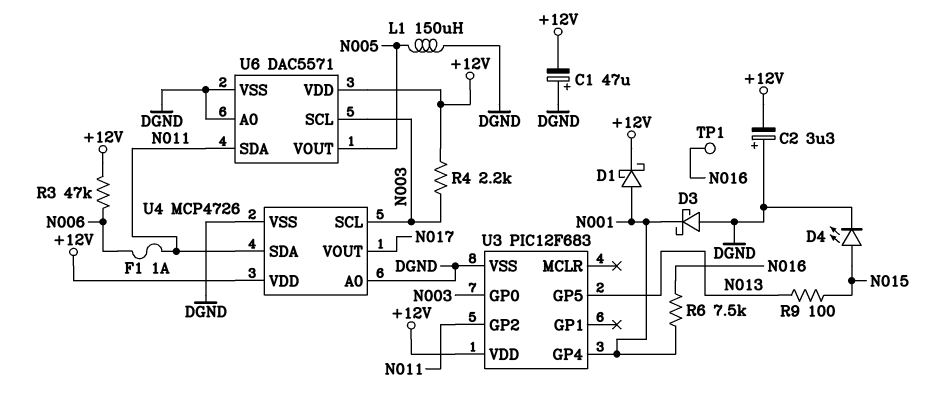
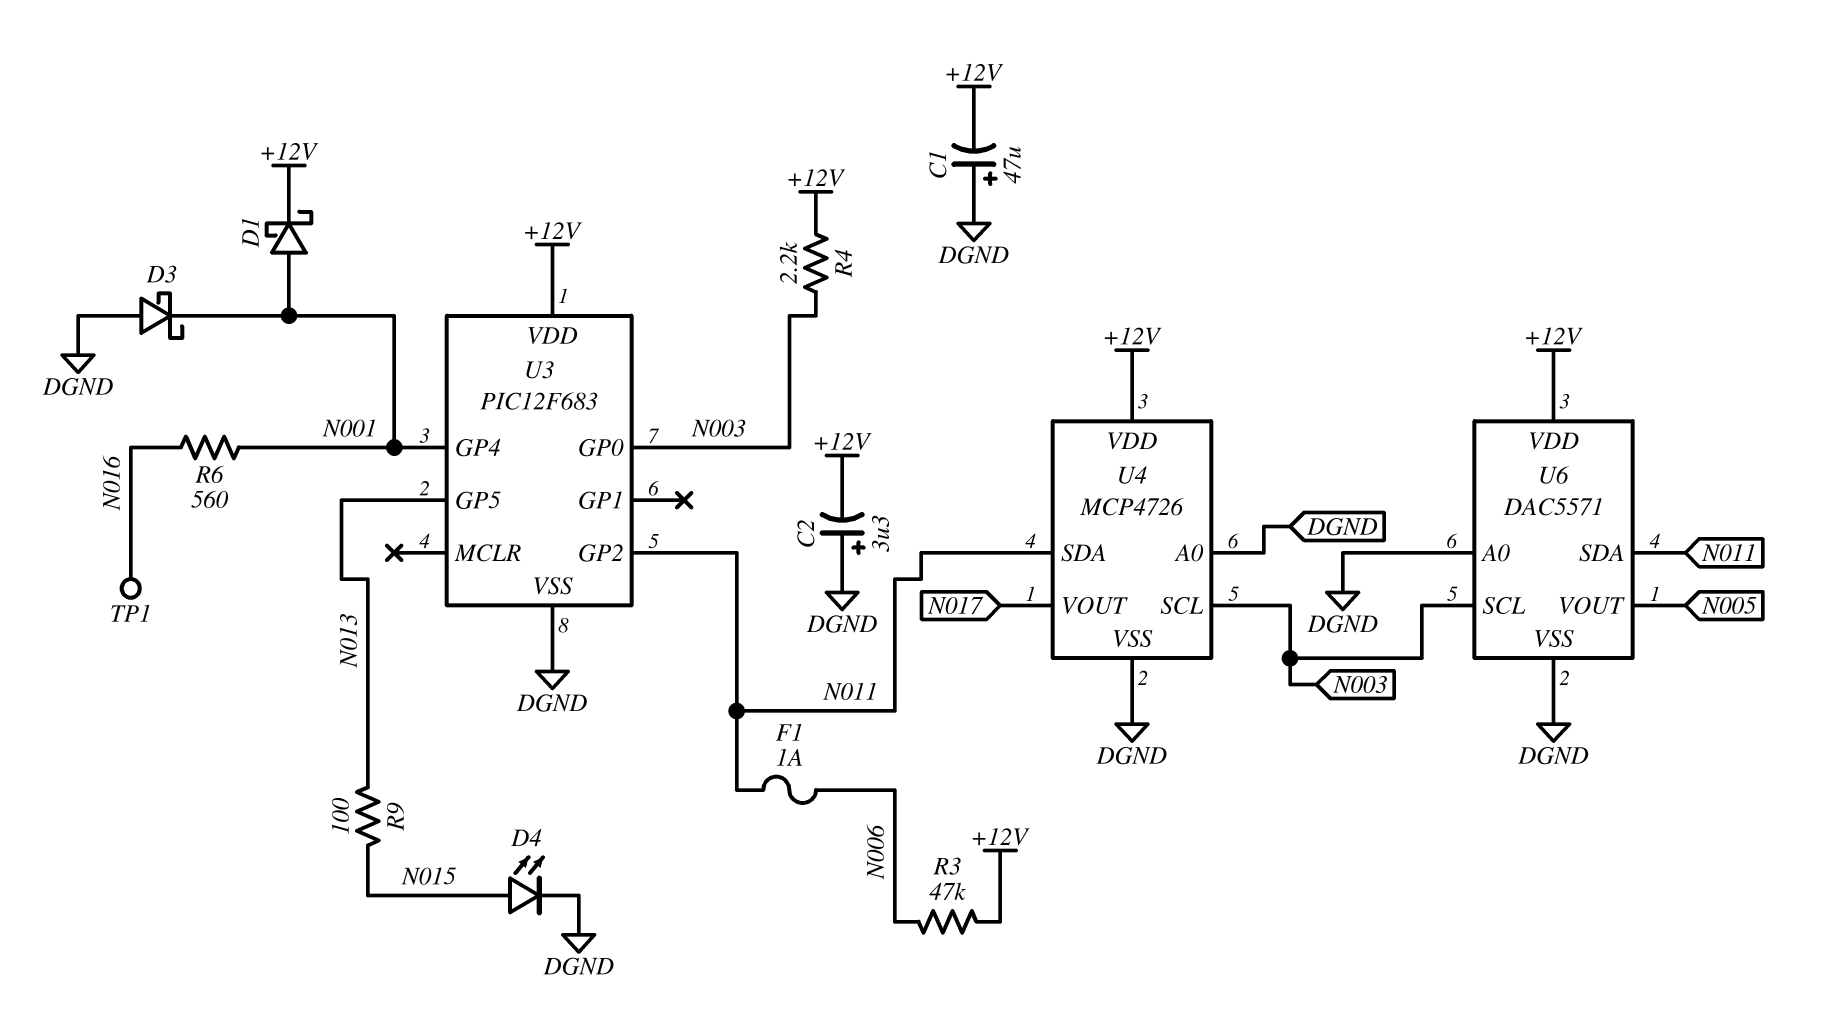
L1: 150uH (DGND, N005) -> none
R6: 7.5k (N001, N016) -> 560 (N001, N016)

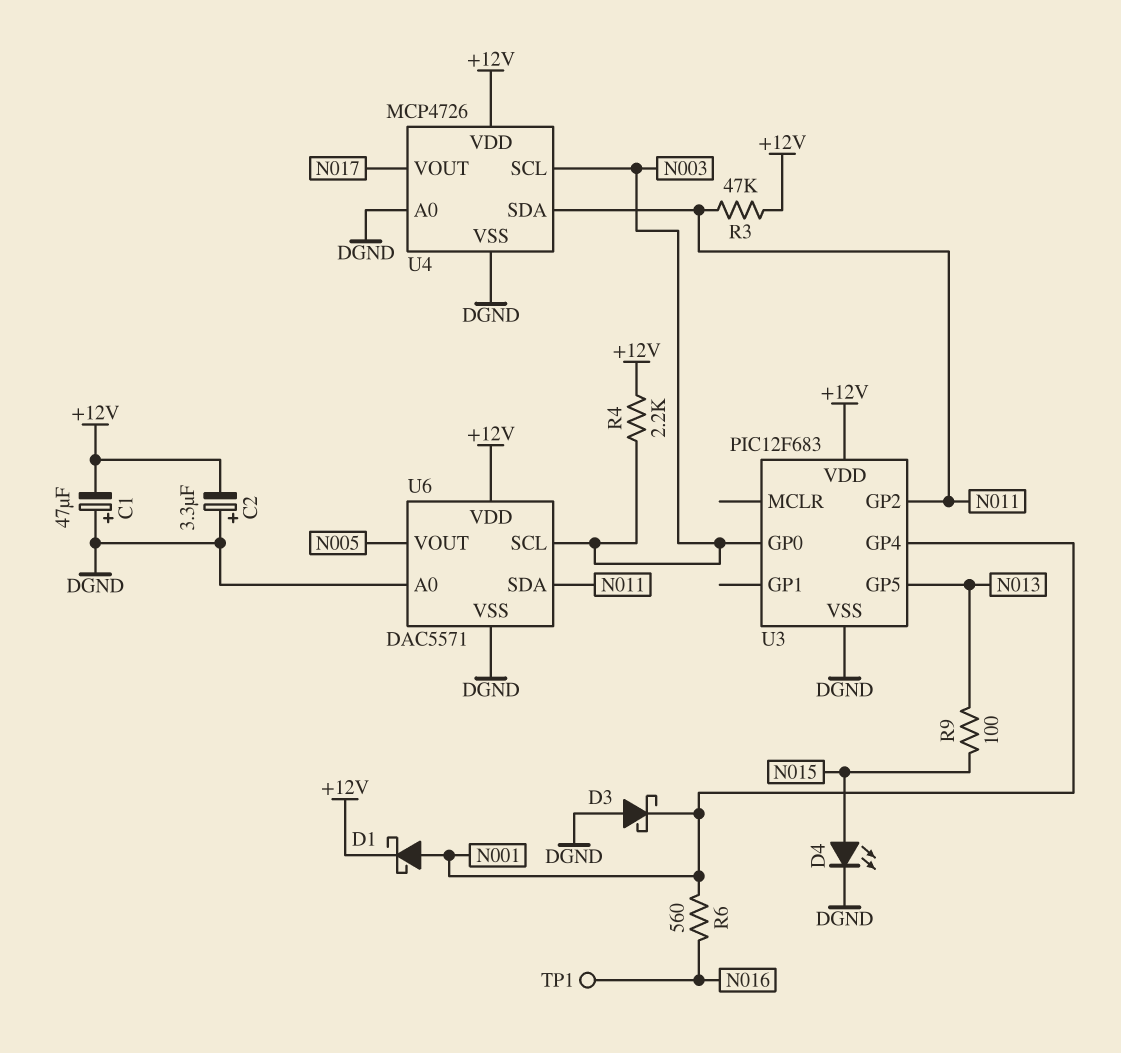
F1: 1A (N006, N011) -> none
R3: 47k (+12V, N006) -> 47k (+12V, N011)

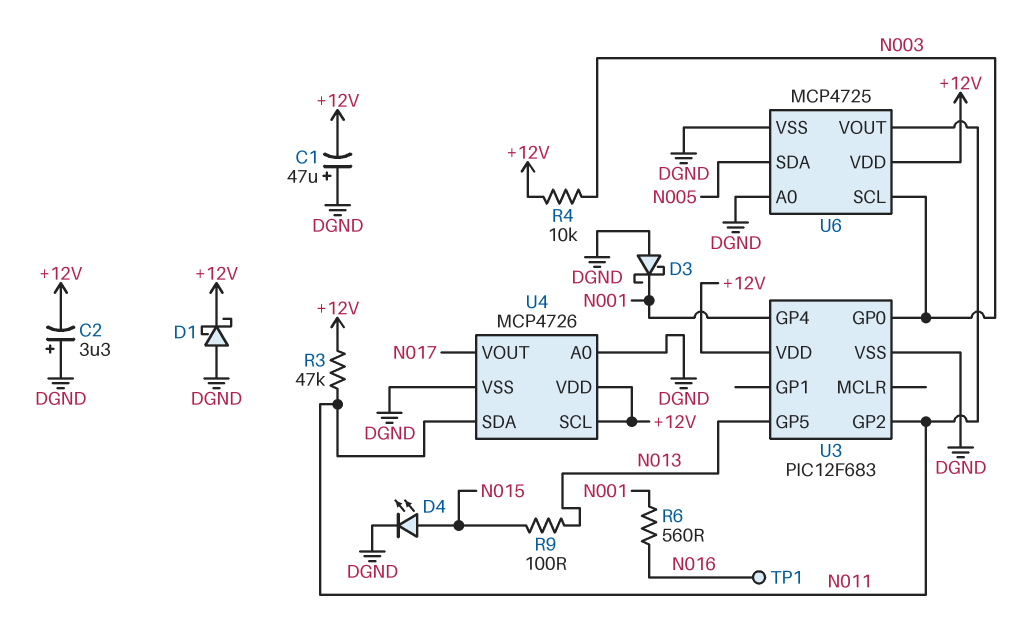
D1: schottky (A N001, K +12V) -> schottky (A DGND, K +12V)
R4: 2.2k (+12V, N003) -> 10k (+12V, N003)
U4 pin SCL: N003 -> +12V
U6: DAC5571 -> MCP4725
U6 pin SDA: N011 -> N005
U6 pin VOUT: N005 -> N011

